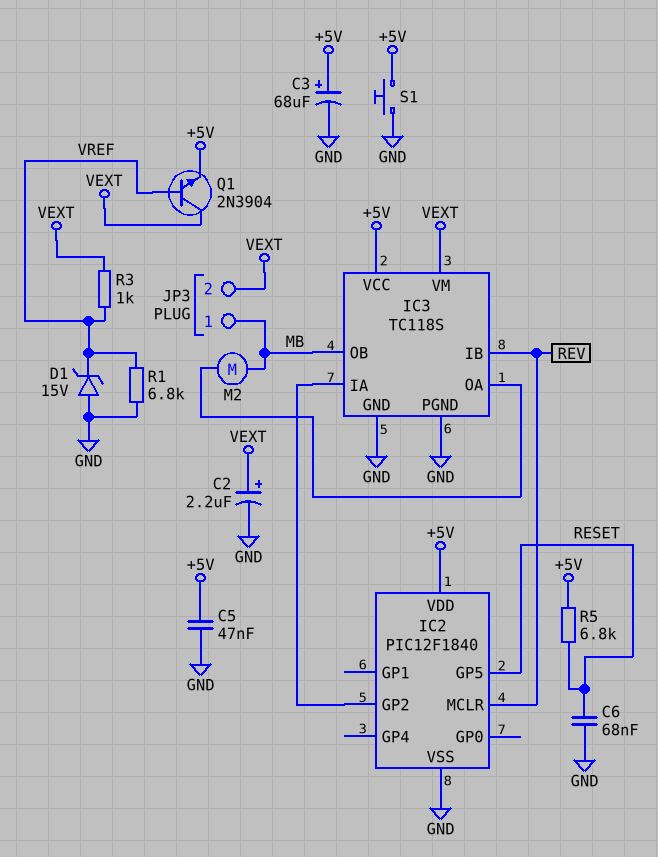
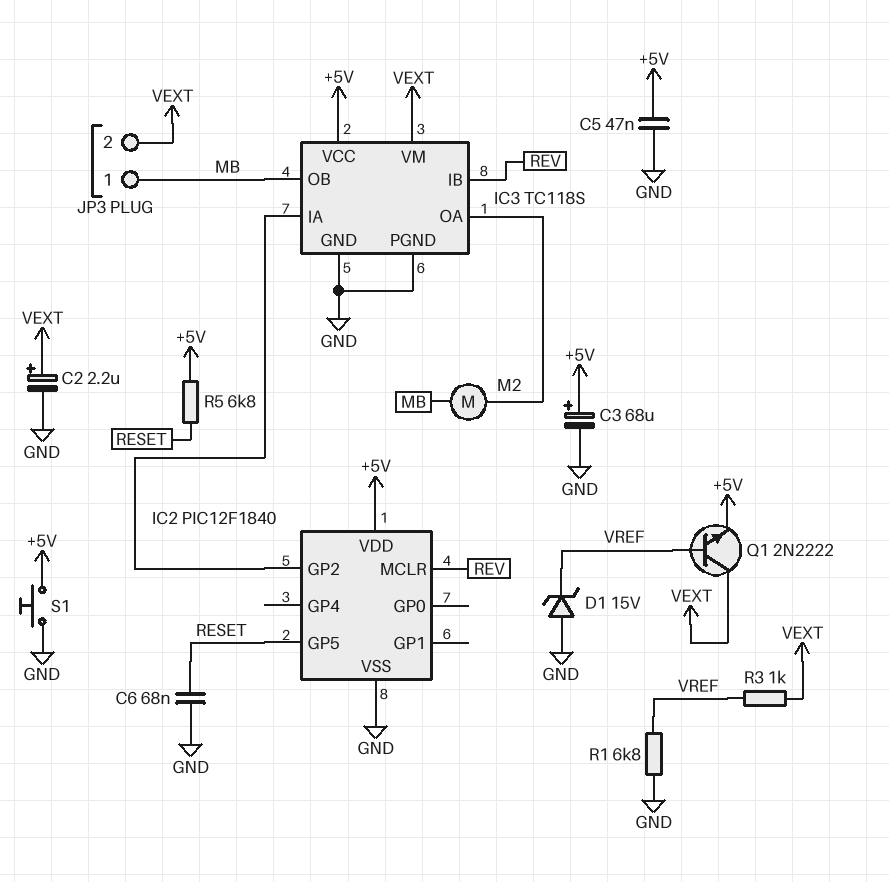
Q1: NPN 2N3904 (B VREF, C VEXT, E +5V) -> NPN 2N2222 (B VREF, C VEXT, E +5V)

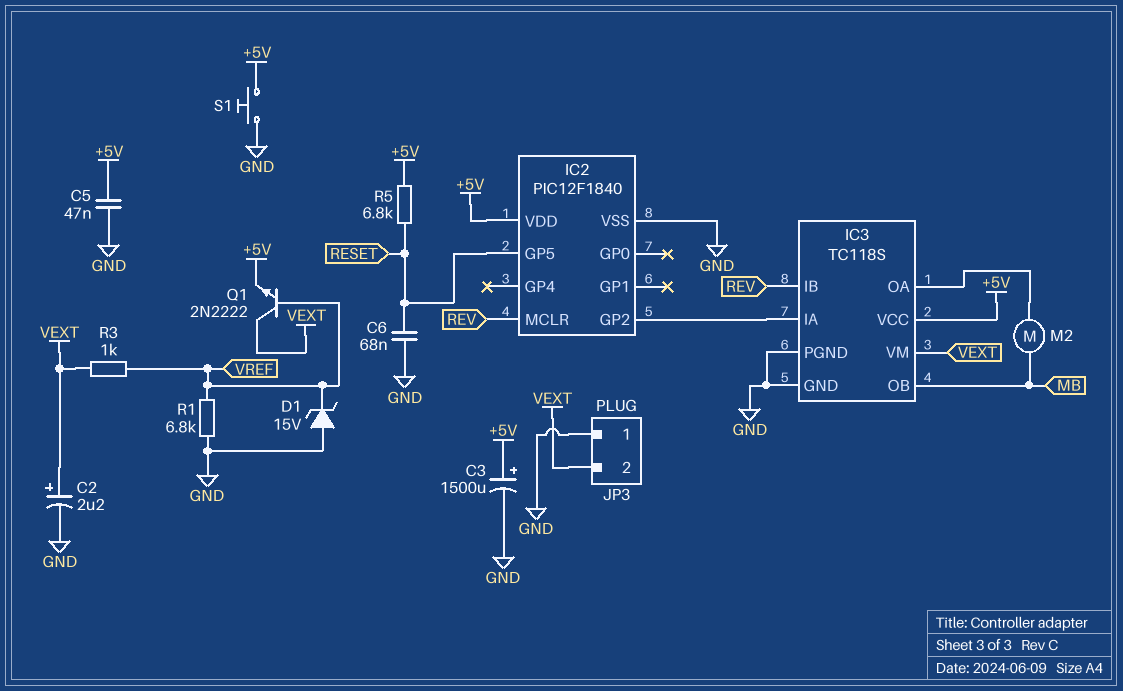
C3: 68uF (plus +5V, minus GND) -> 1500uF (plus +5V, minus GND)
JP3 pin 1: MB -> GND

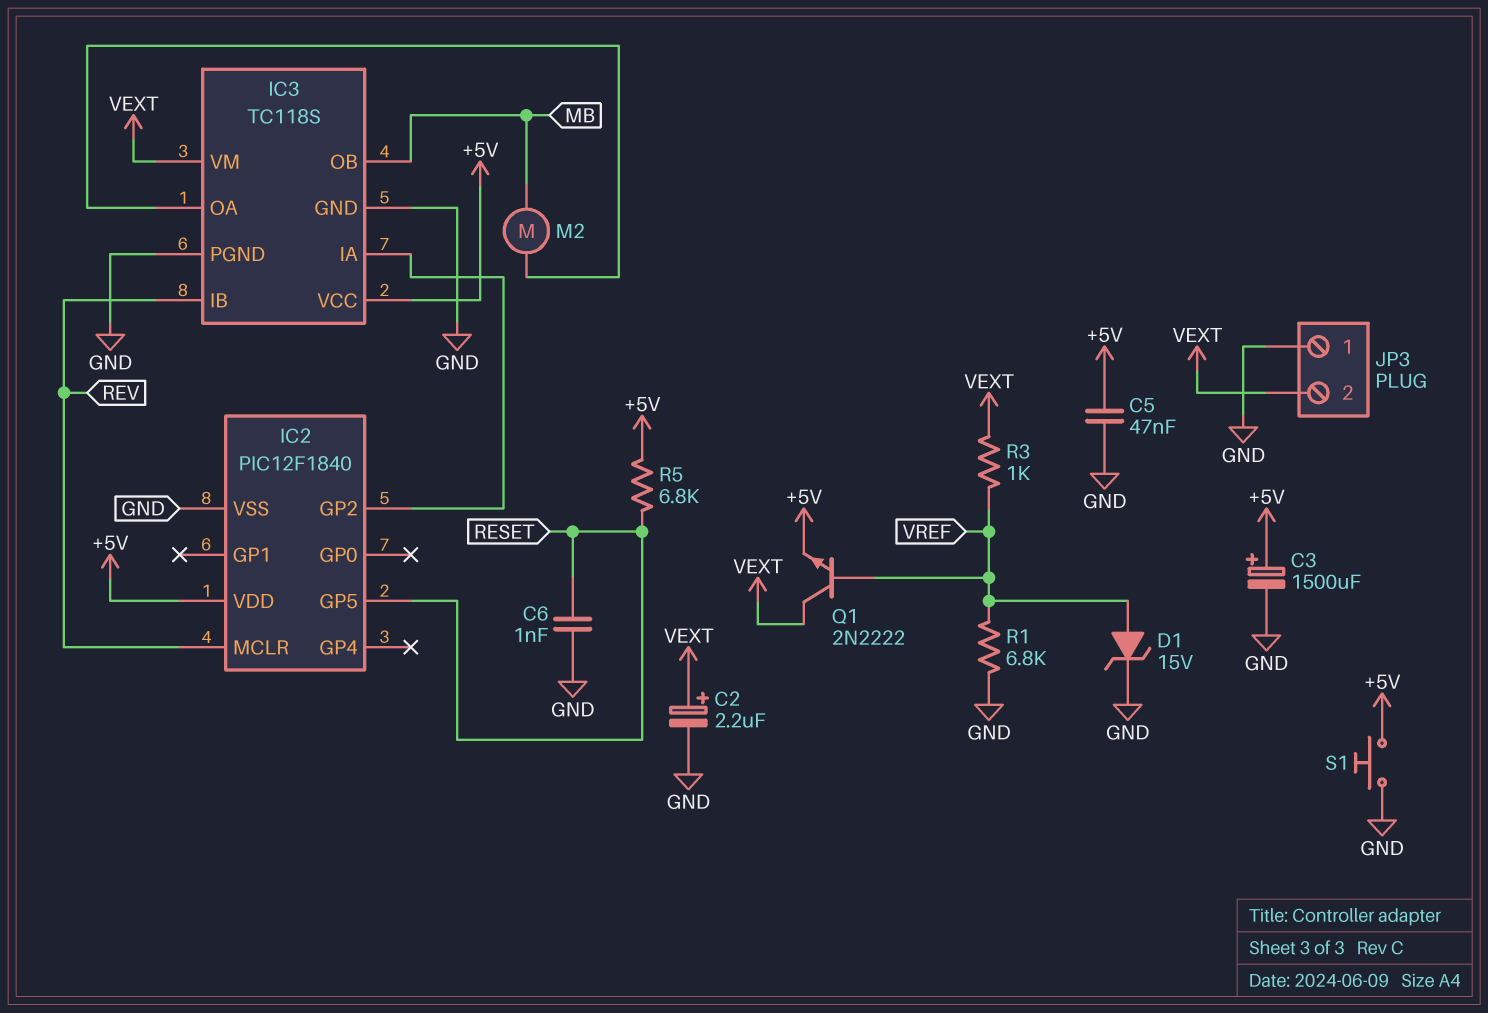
C6: 68nF (GND, RESET) -> 1nF (GND, RESET)
D1: zener 15V (A GND, K VREF) -> zener 15V (A VREF, K GND)

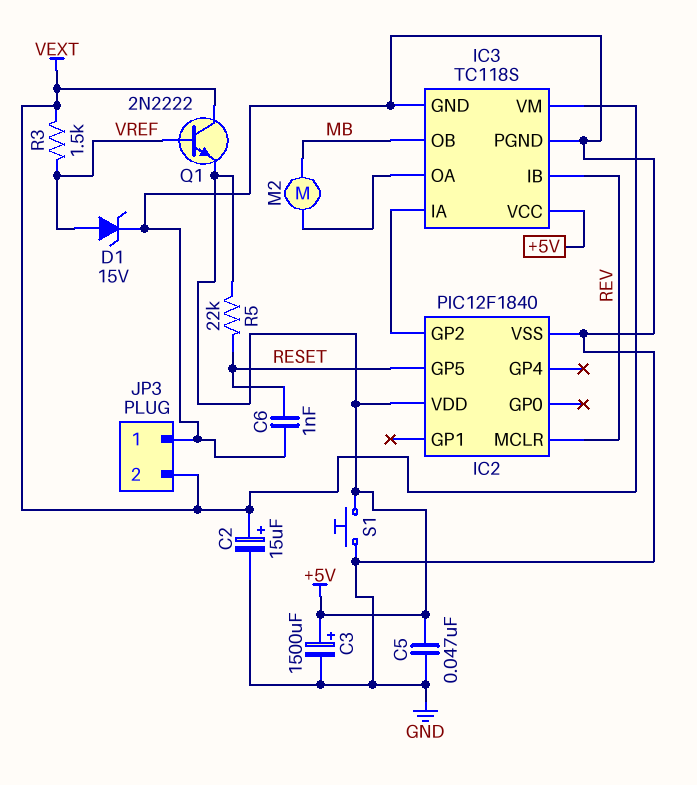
C2: 2.2uF (plus VEXT, minus GND) -> 15uF (plus VEXT, minus GND)
R1: 6.8k (GND, VREF) -> none
R3: 1k (VEXT, VREF) -> 1.5k (VEXT, VREF)
R5: 6.8k (+5V, RESET) -> 22k (+5V, RESET)

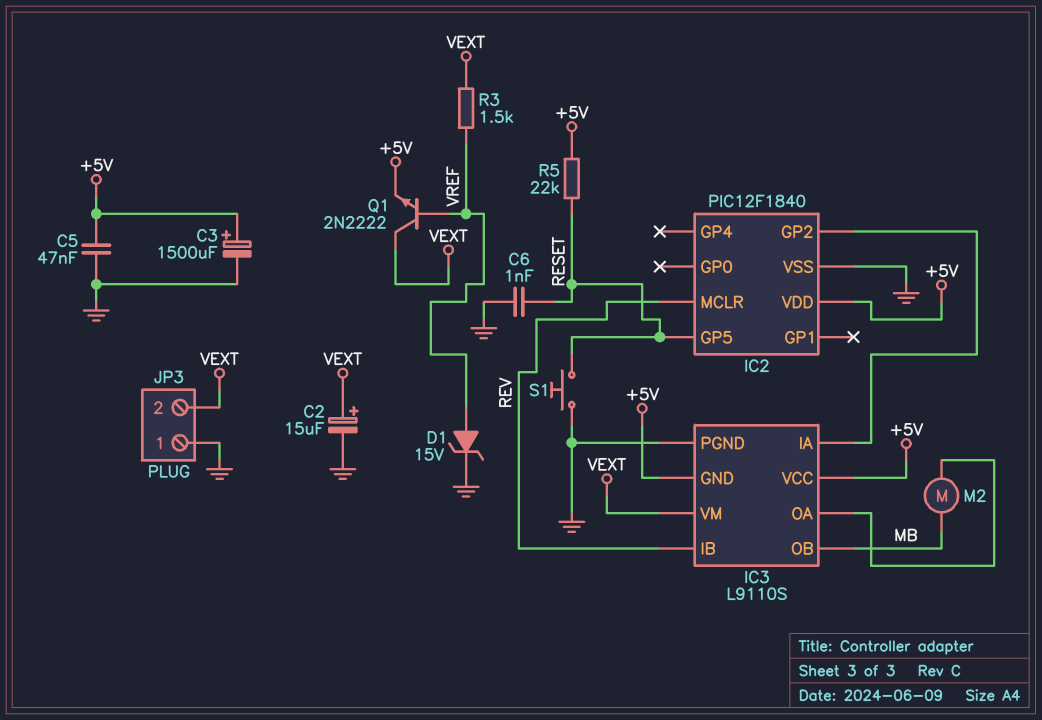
IC3: TC118S -> L9110S
IC3 pin GND: GND -> +5V
S1: button (+5V, GND) -> button (GND, RESET)

